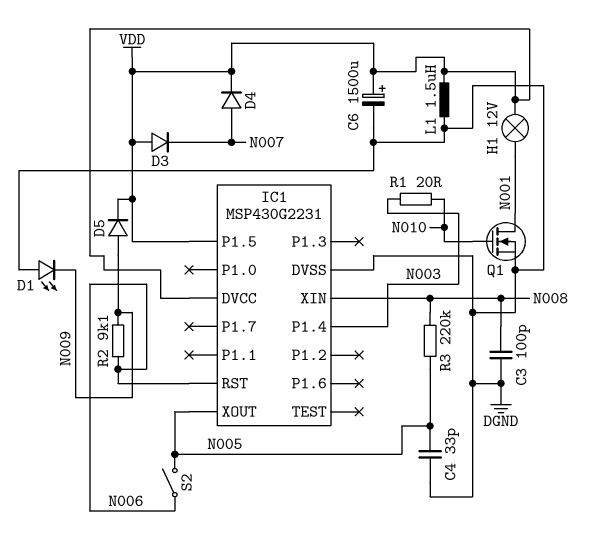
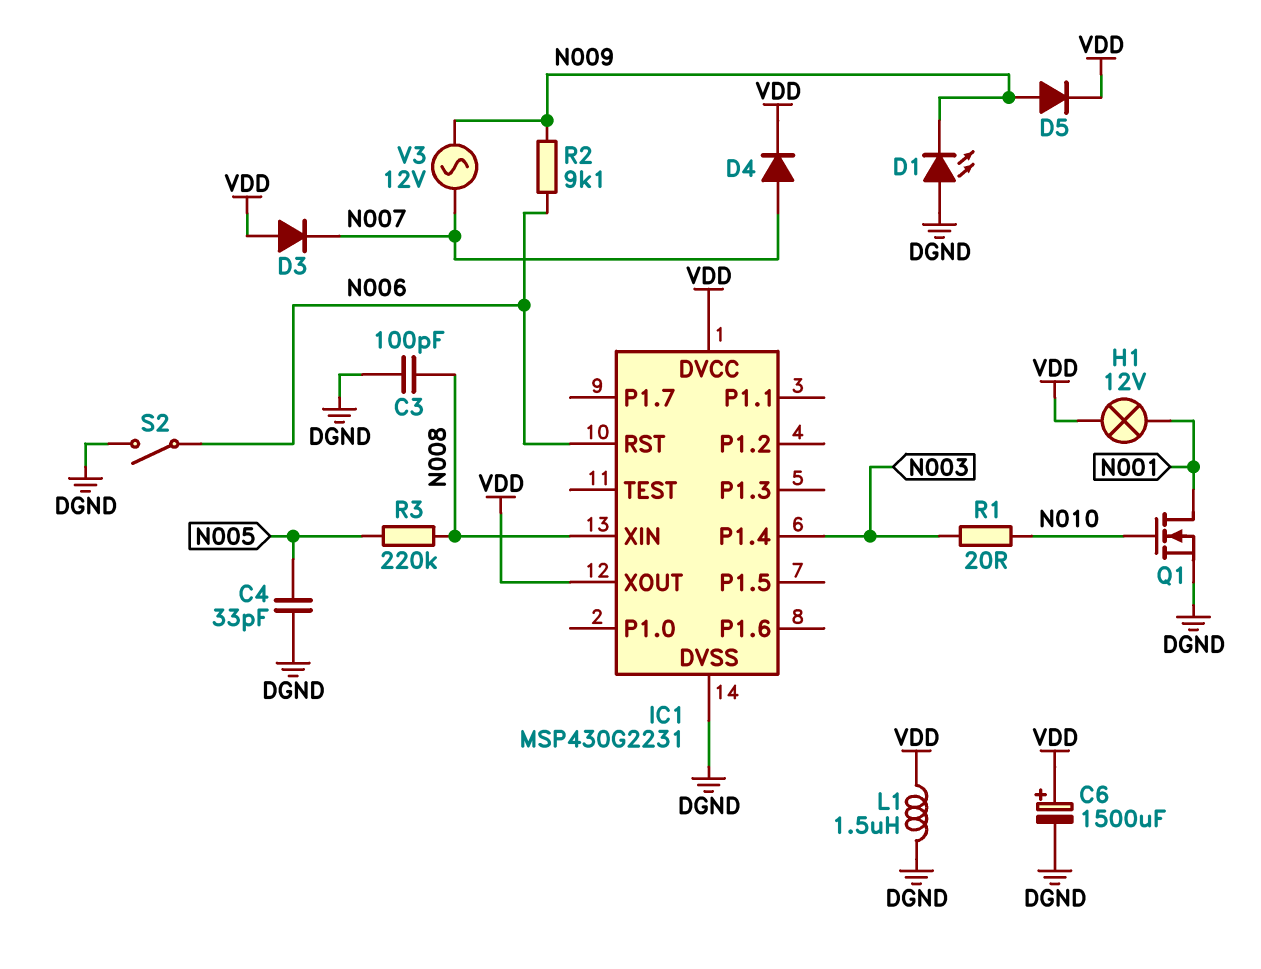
IC1 pin P1.5: VDD -> none
IC1 pin XOUT: N005 -> VDD
S2: switch (N005, N006) -> switch (DGND, N006)
V3: none -> AC 12V (N007, N009)

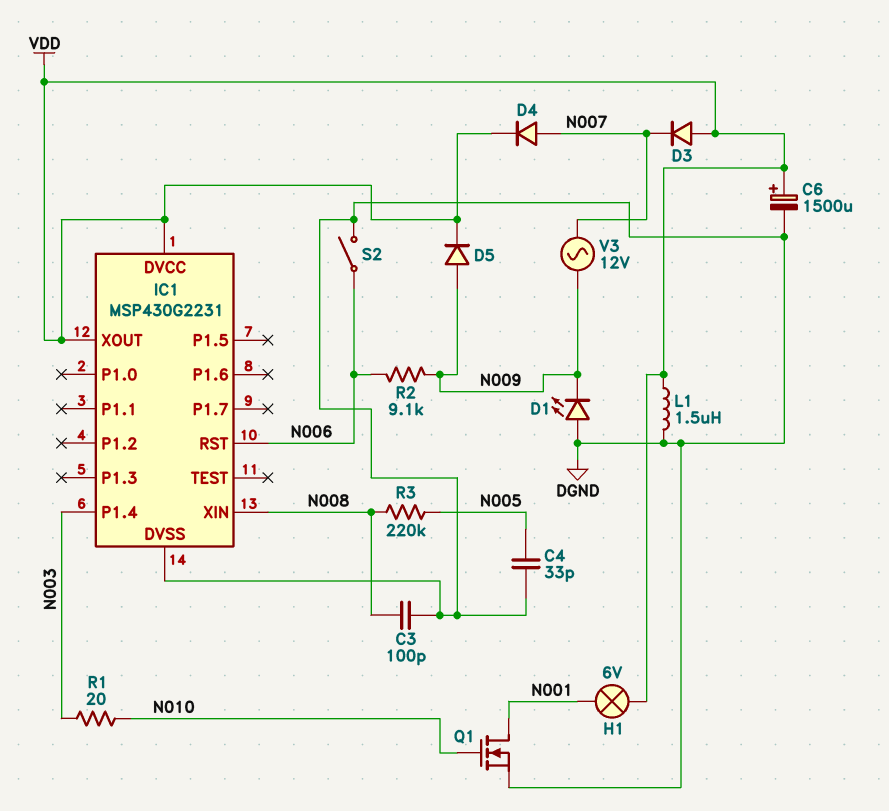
H1: lamp 12V (N001, VDD) -> lamp 6V (N001, VDD)

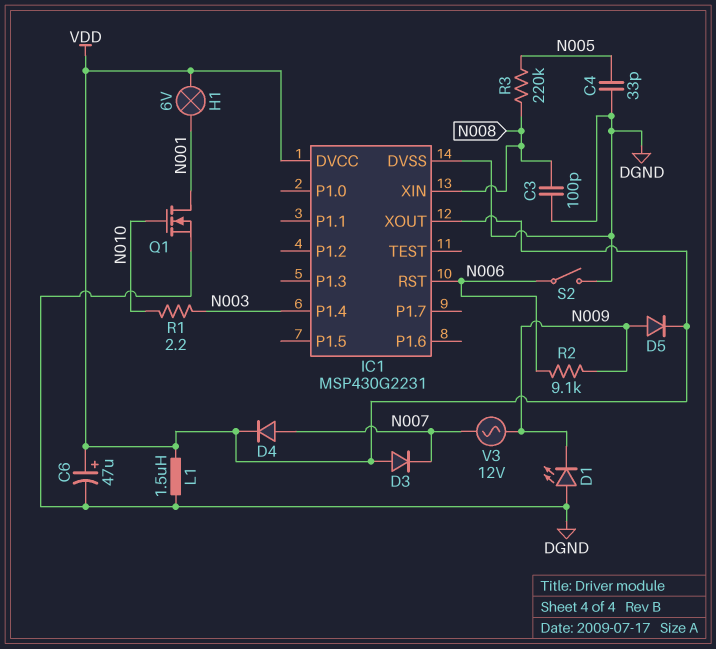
C6: 1500uF (plus VDD, minus DGND) -> 47uF (plus VDD, minus DGND)
R1: 20 (N003, N010) -> 2.2 (N003, N010)

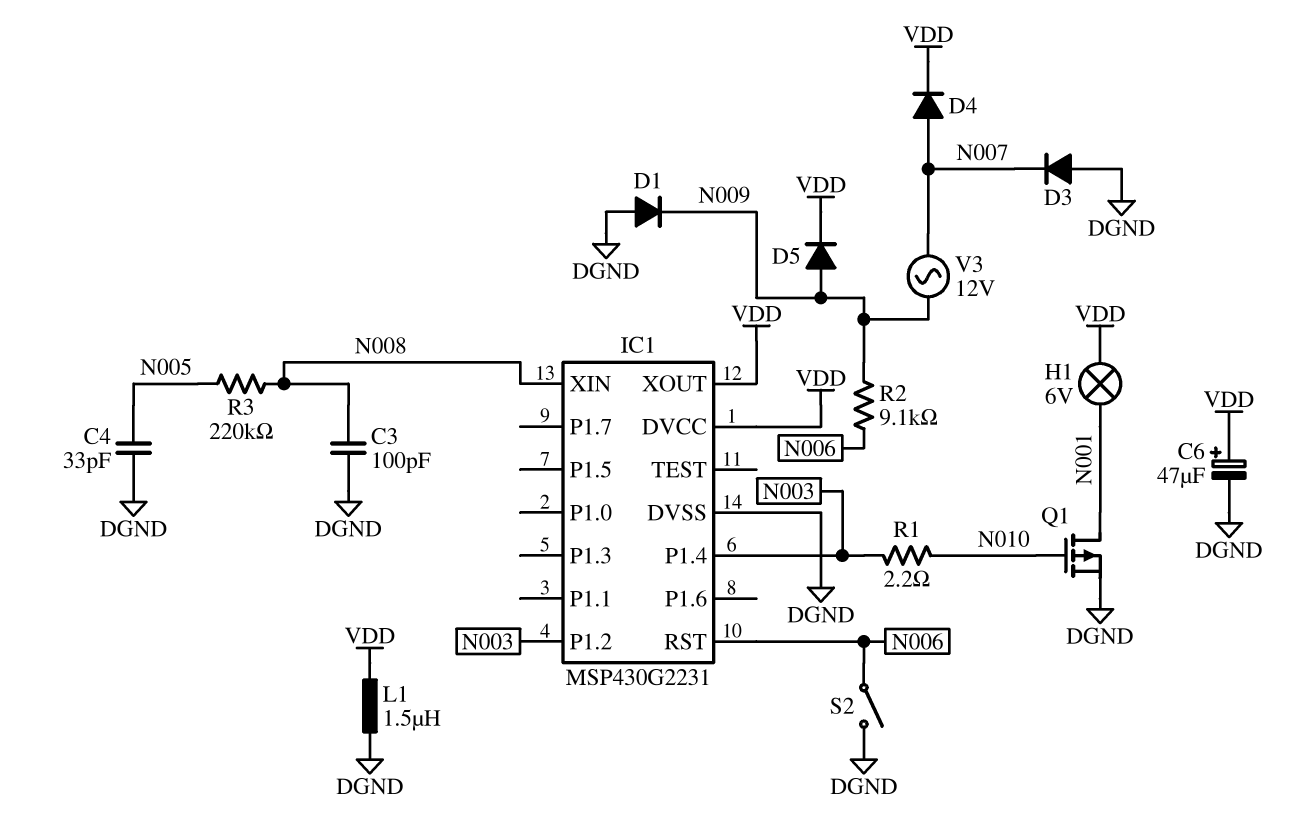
D1: LED (A DGND, K N009) -> diode (A DGND, K N009)
D3: diode (A VDD, K N007) -> diode (A DGND, K N007)
IC1 pin P1.2: none -> N003
Q1: NMOS (G N010, D N001, S DGND) -> PMOS (G N010, D N001, S DGND)

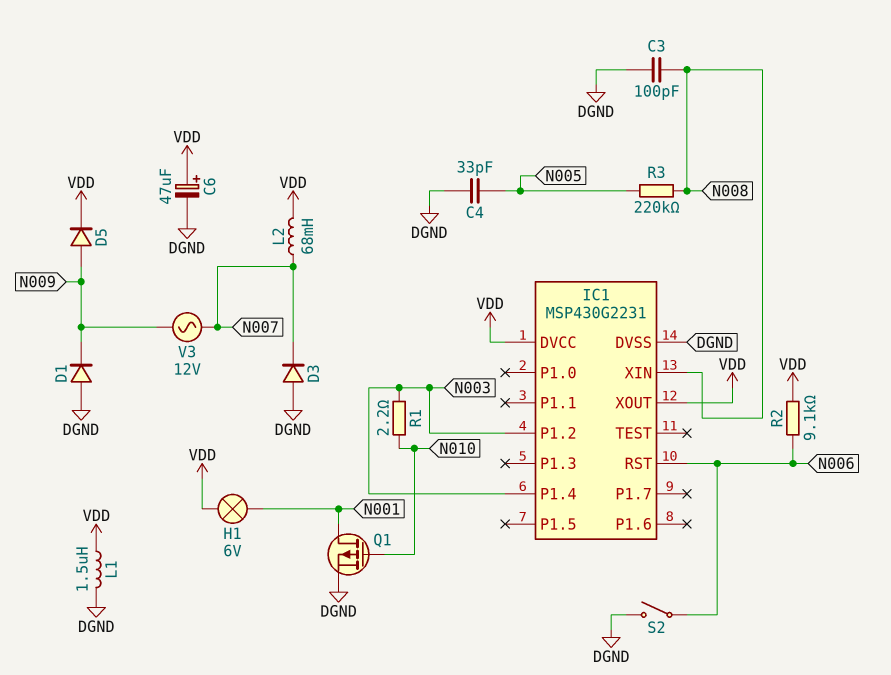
D4: diode (A N007, K VDD) -> none
L2: none -> 68mH (N007, VDD)
R2: 9.1k (N006, N009) -> 9.1k (N006, VDD)

